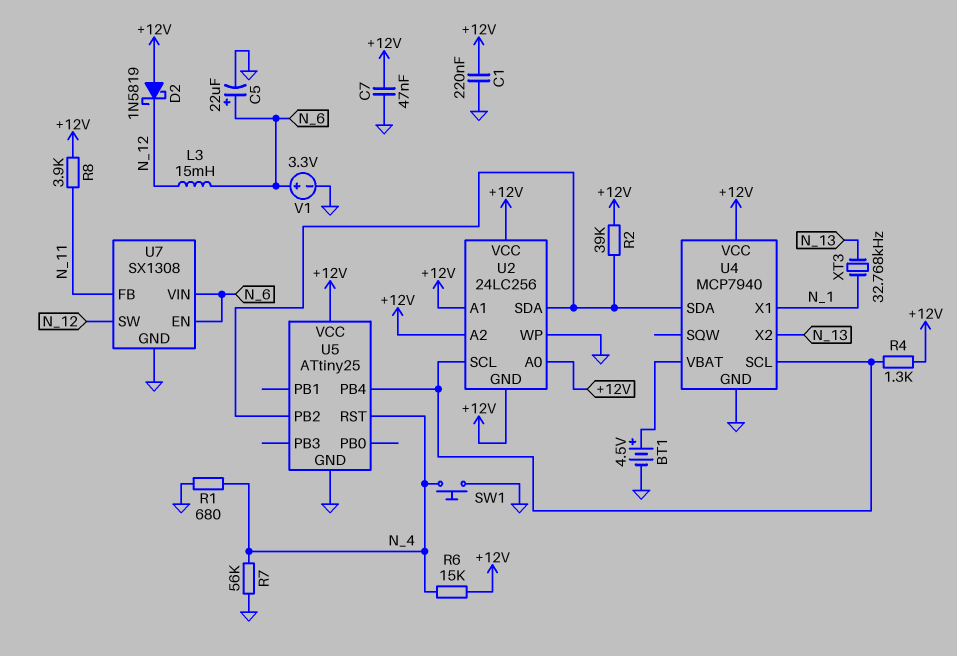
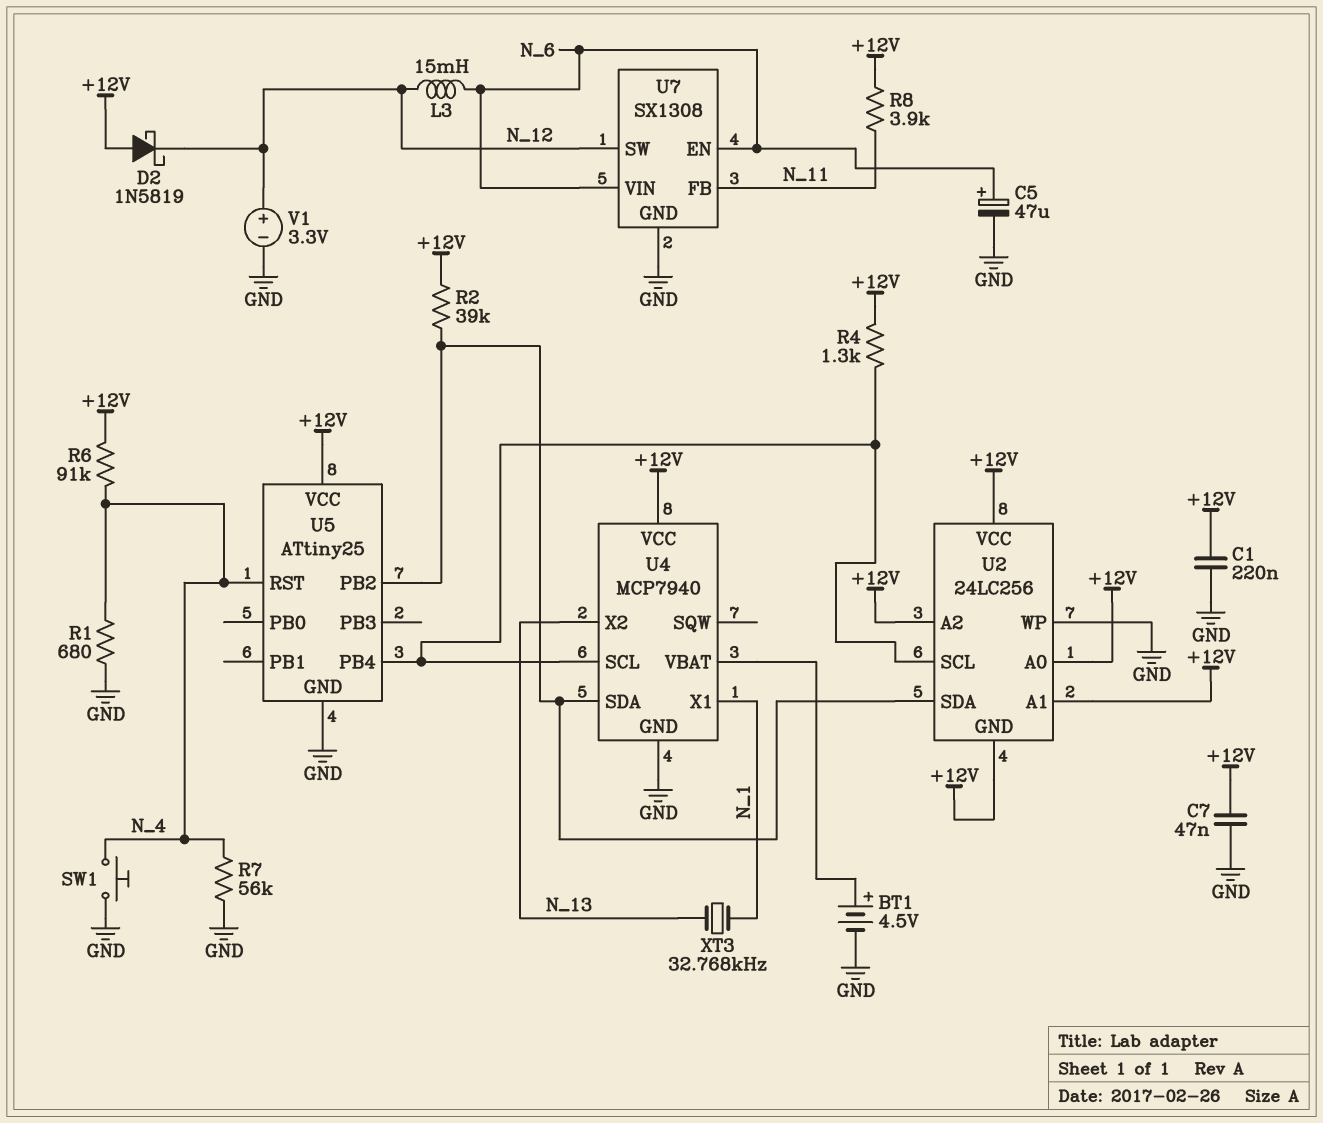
C5: 22uF (plus N_6, minus GND) -> 47uF (plus N_6, minus GND)
R6: 15k (+12V, N_4) -> 91k (+12V, N_4)
V1: 3.3V (plus N_6, minus GND) -> 3.3V (plus N_12, minus GND)

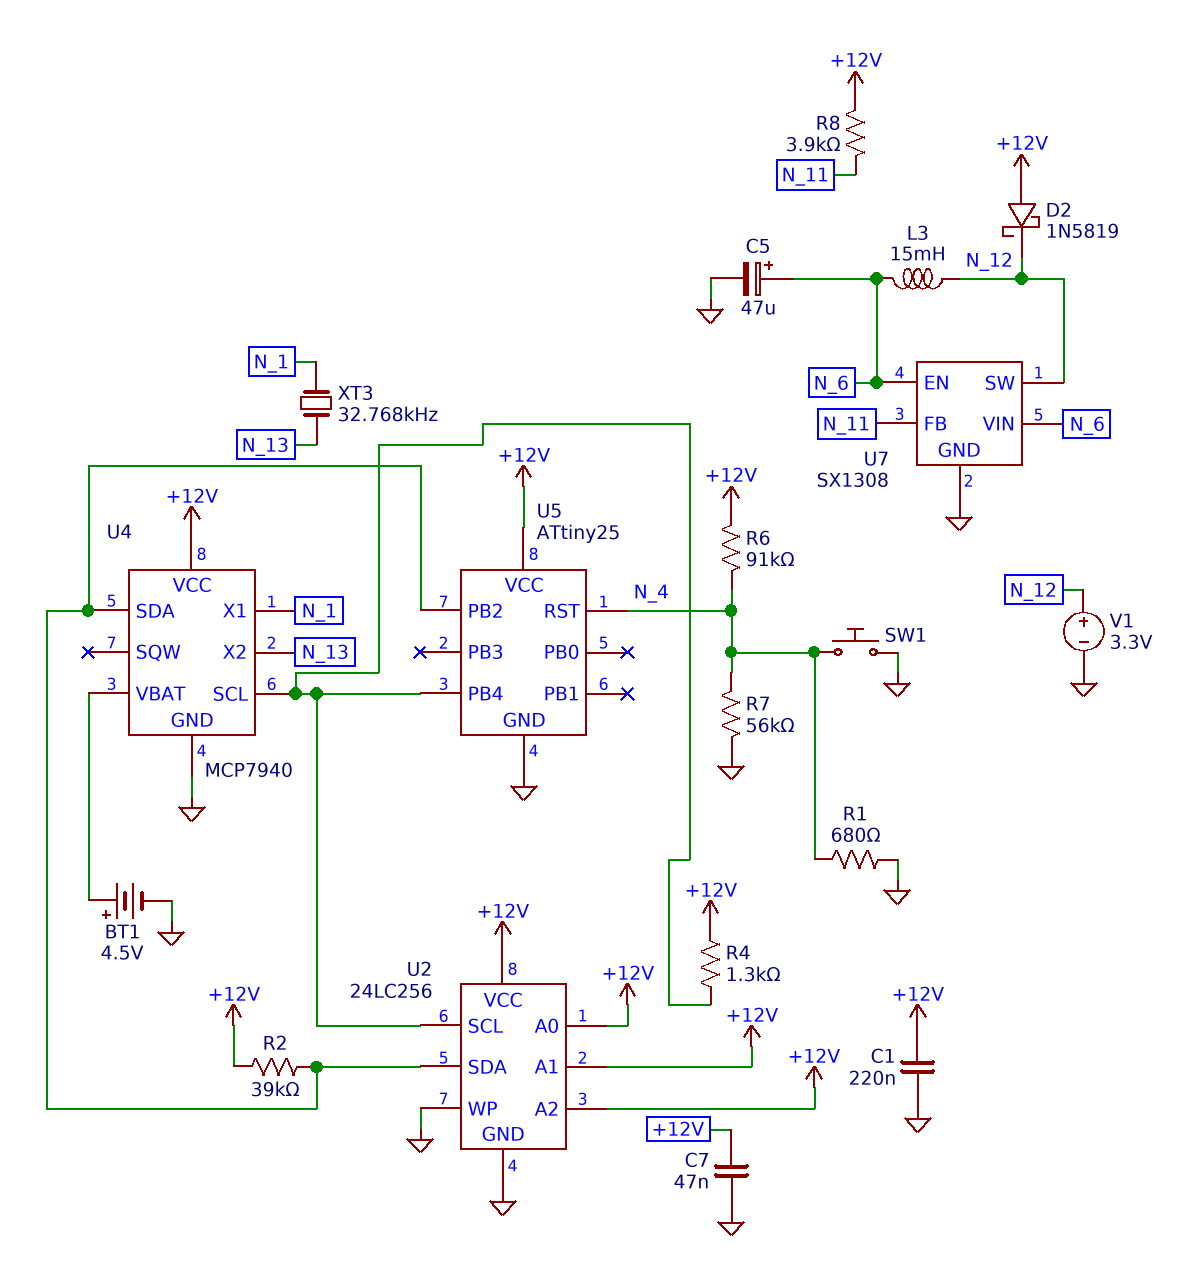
U2 pin GND: +12V -> GND

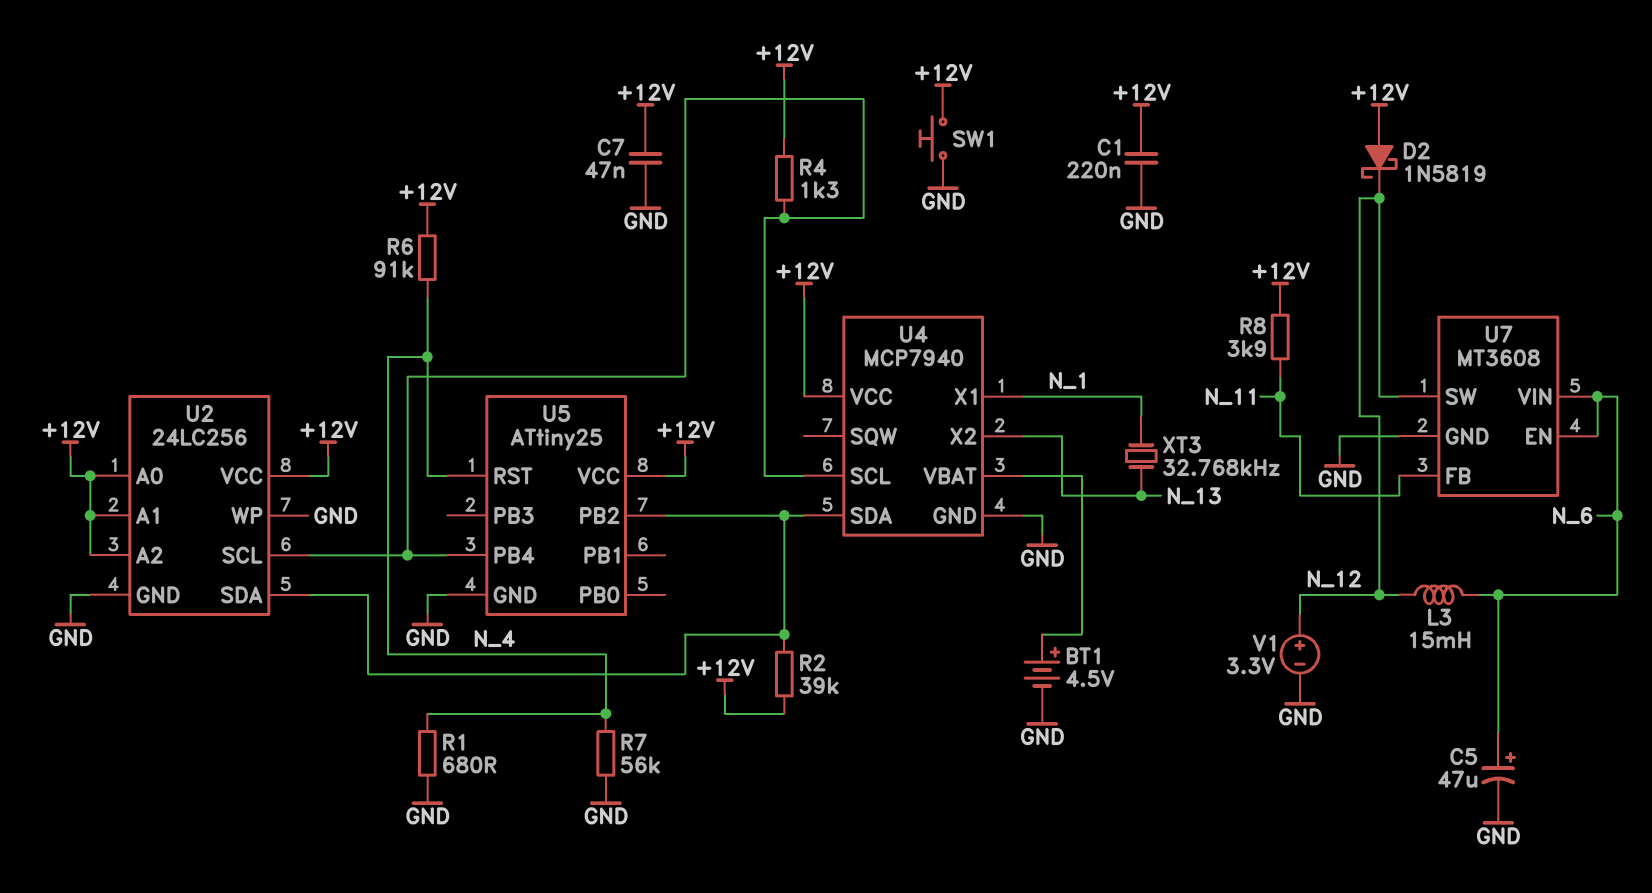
SW1: button (GND, N_4) -> button (+12V, GND)
U7: SX1308 -> MT3608

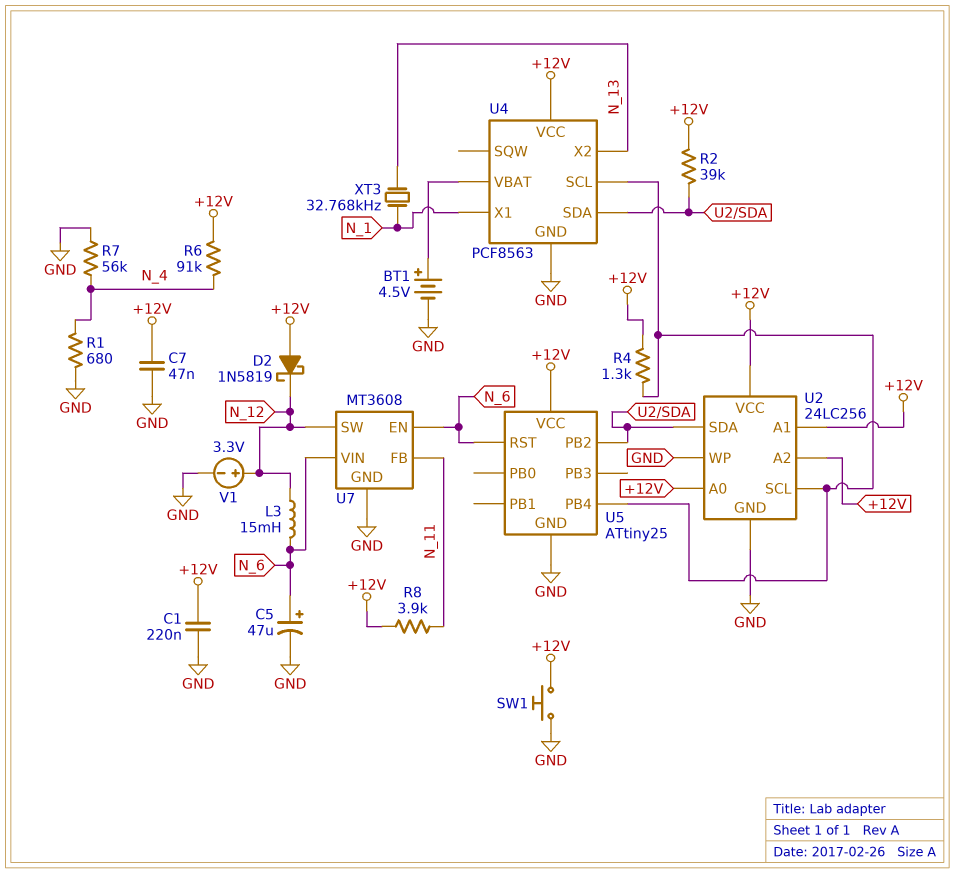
U4: MCP7940 -> PCF8563
U5 pin RST: N_4 -> N_6

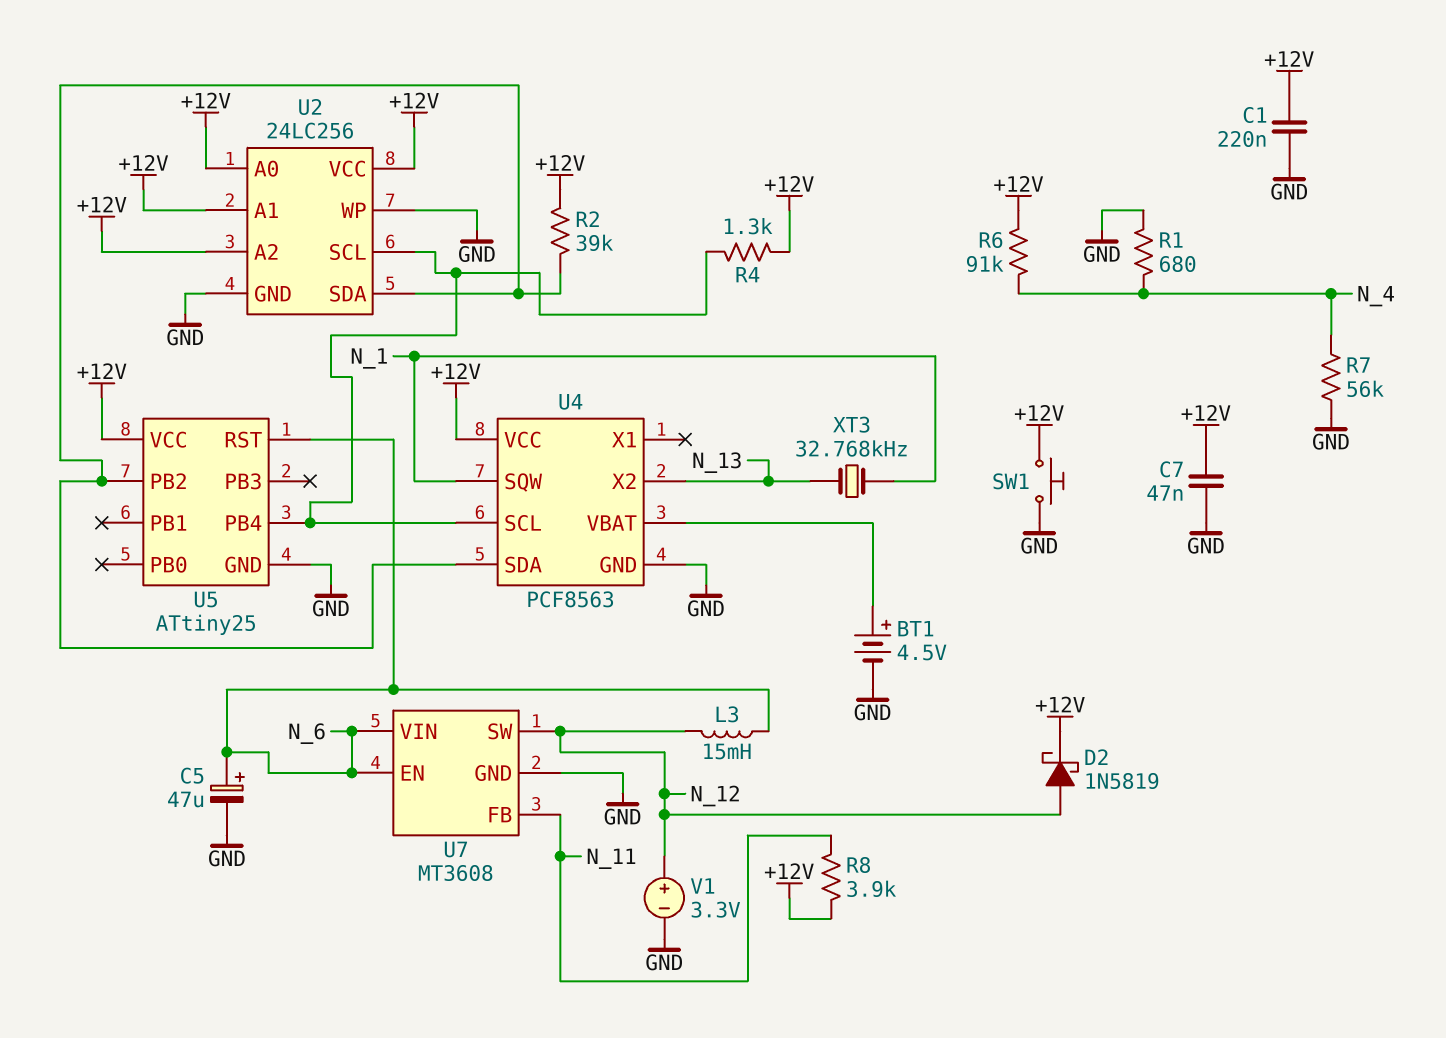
D2: schottky 1N5819 (A +12V, K N_12) -> schottky 1N5819 (A N_12, K +12V)
U4 pin SQW: none -> N_1
U4 pin X1: N_1 -> none

